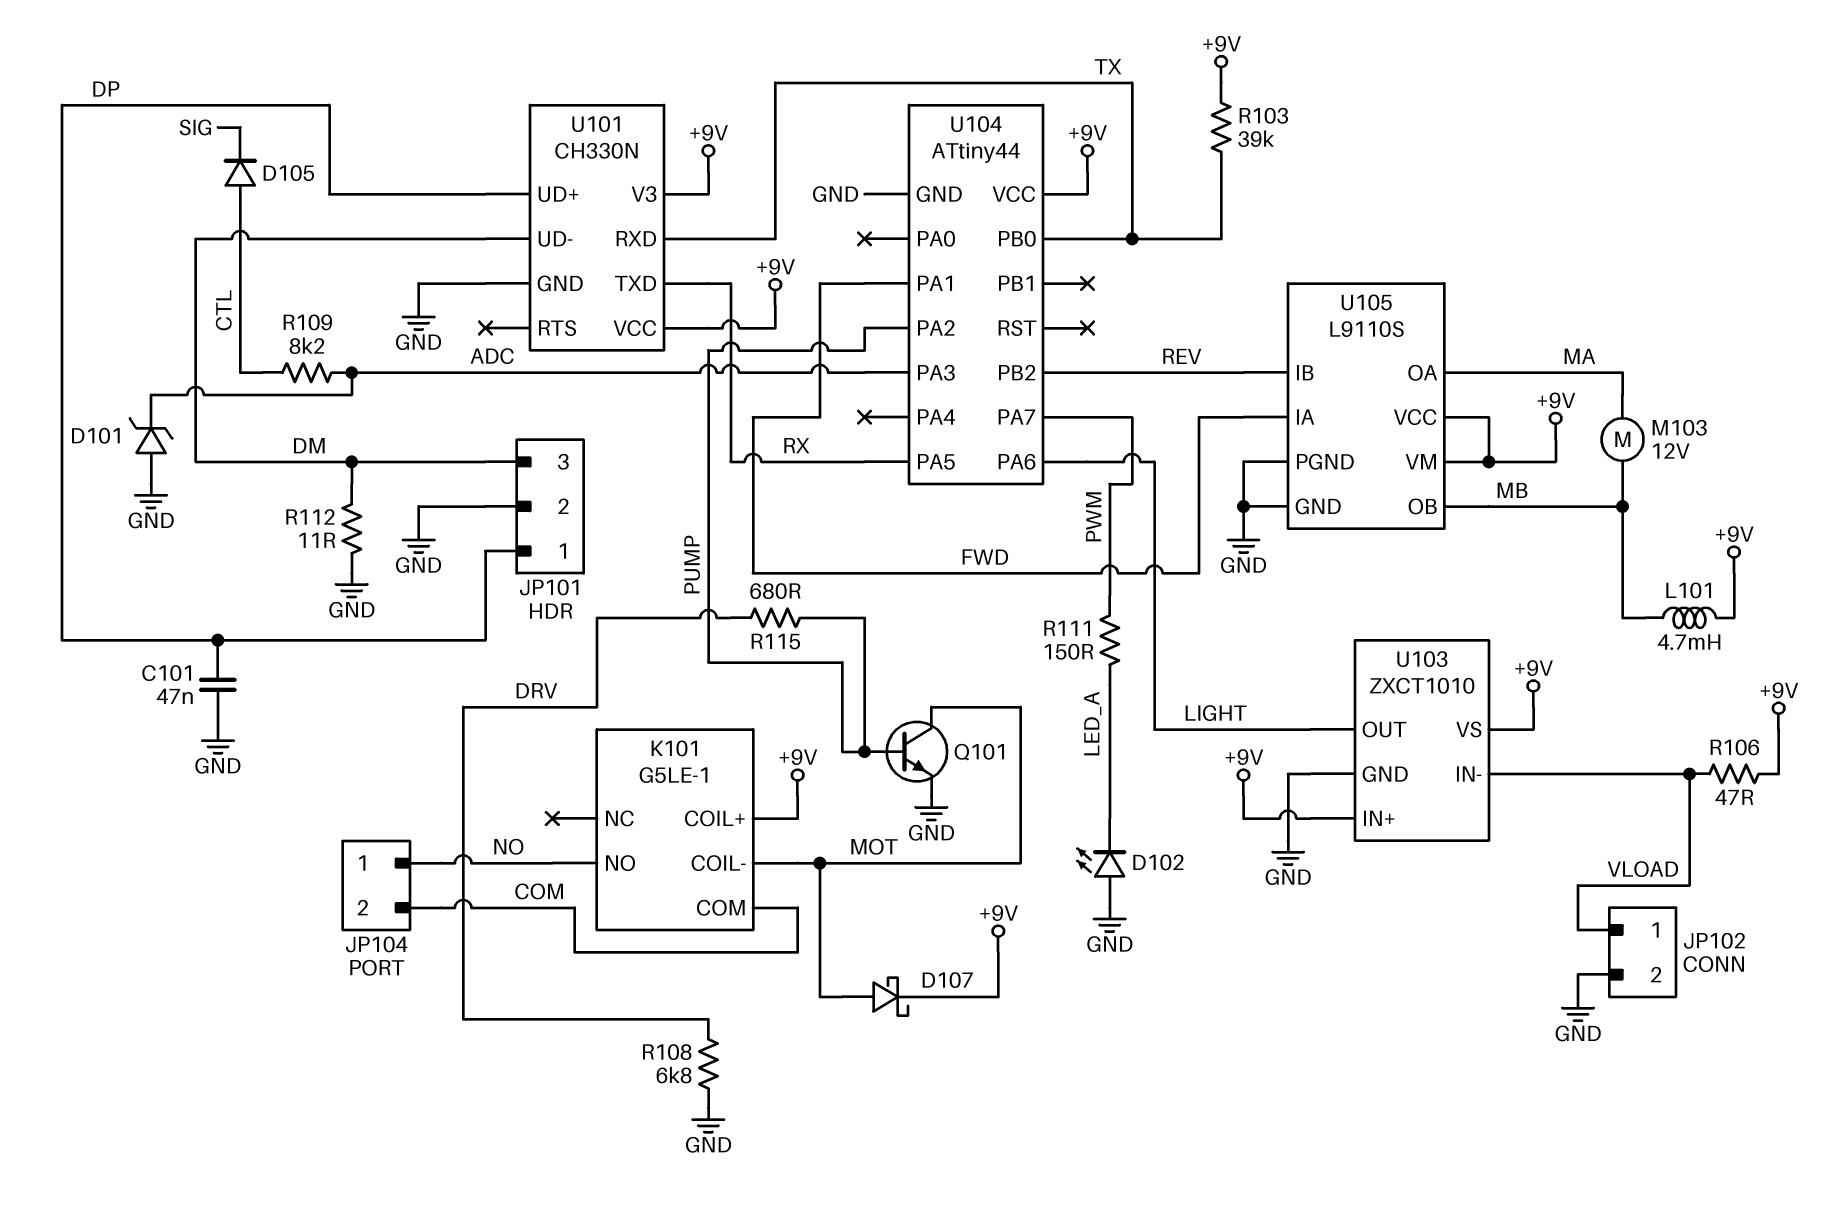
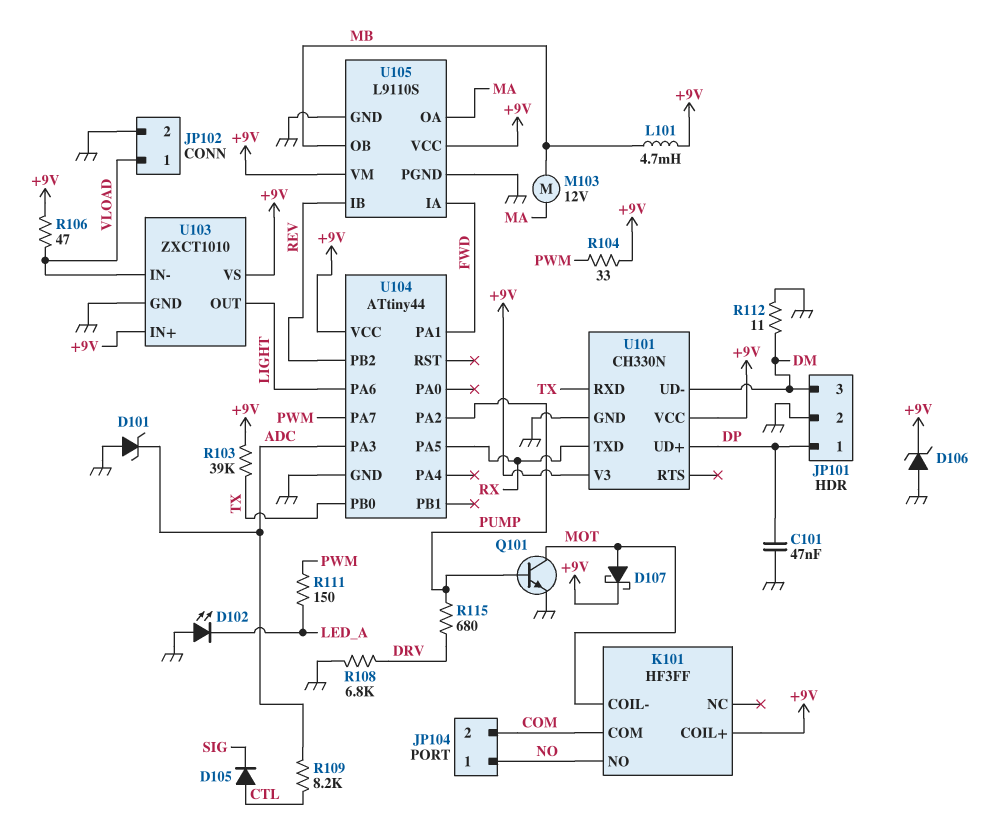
D106: none -> zener (A GND, K +9V)
K101: G5LE-1 -> HF3FF
R104: none -> 33 (+9V, PWM)

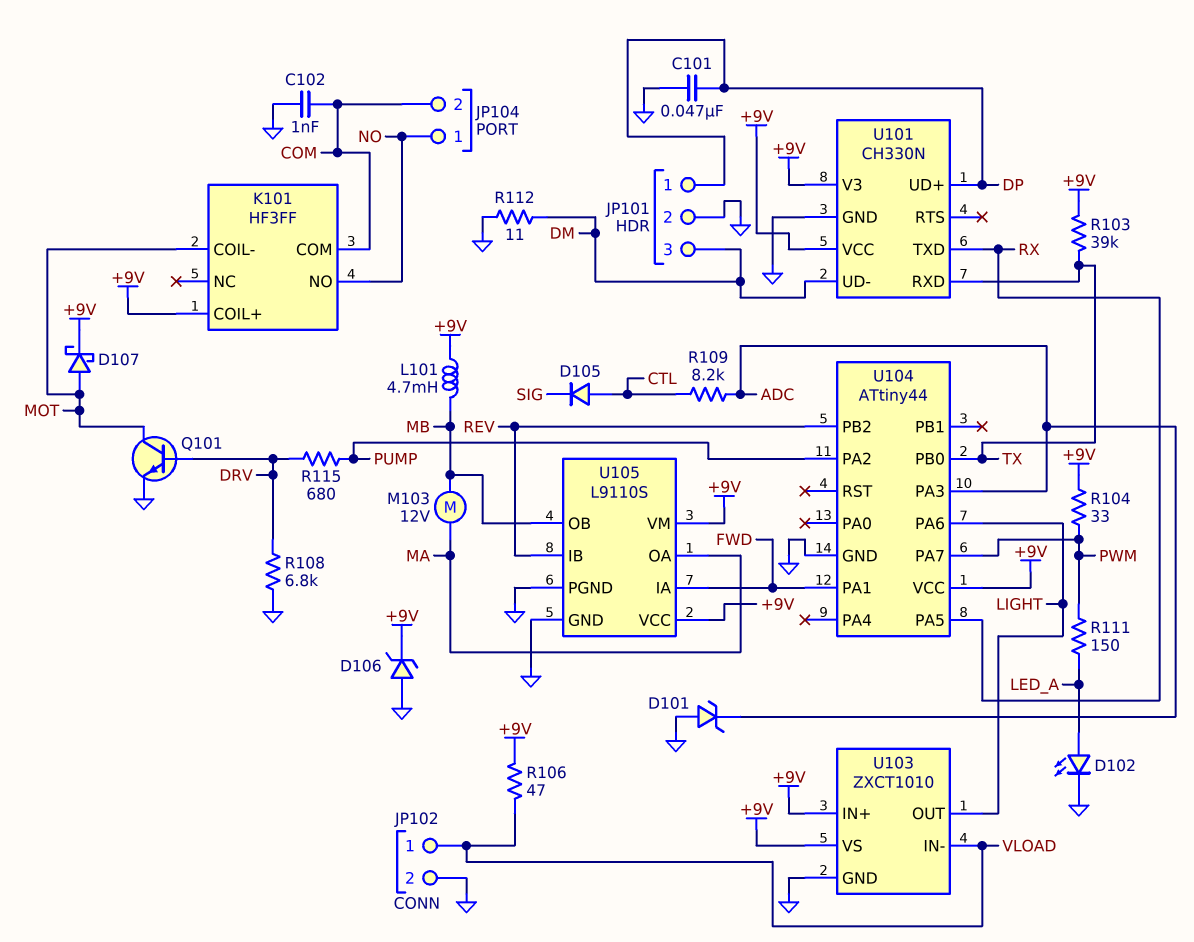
C102: none -> 1nF (COM, GND)
D102: LED (A GND, K LED_A) -> LED (A LED_A, K GND)
Q101: NPN (B PUMP, C MOT, E GND) -> NPN (B DRV, C MOT, E GND)

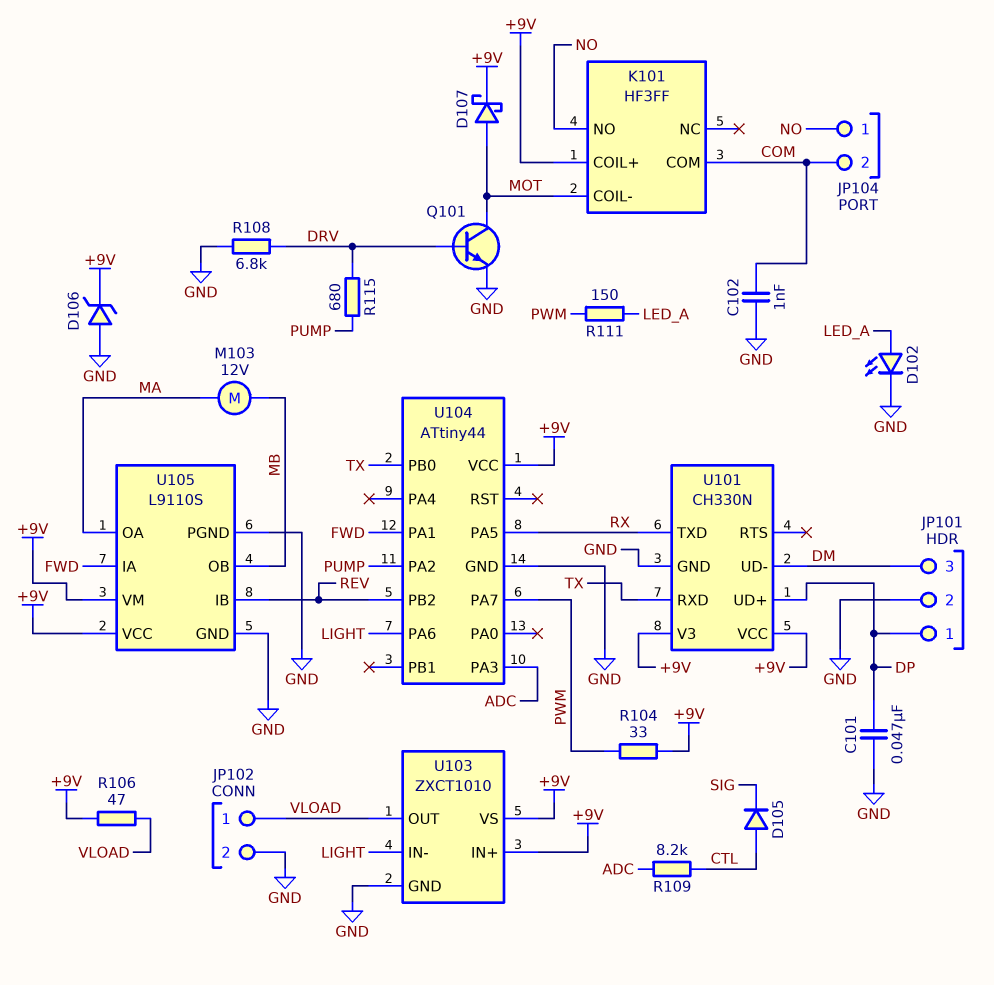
D101: zener (A GND, K ADC) -> none
L101: 4.7mH (+9V, MB) -> none
R103: 39k (+9V, TX) -> none
R112: 11 (DM, GND) -> none
U103 pin IN-: VLOAD -> LIGHT
U103 pin OUT: LIGHT -> VLOAD

